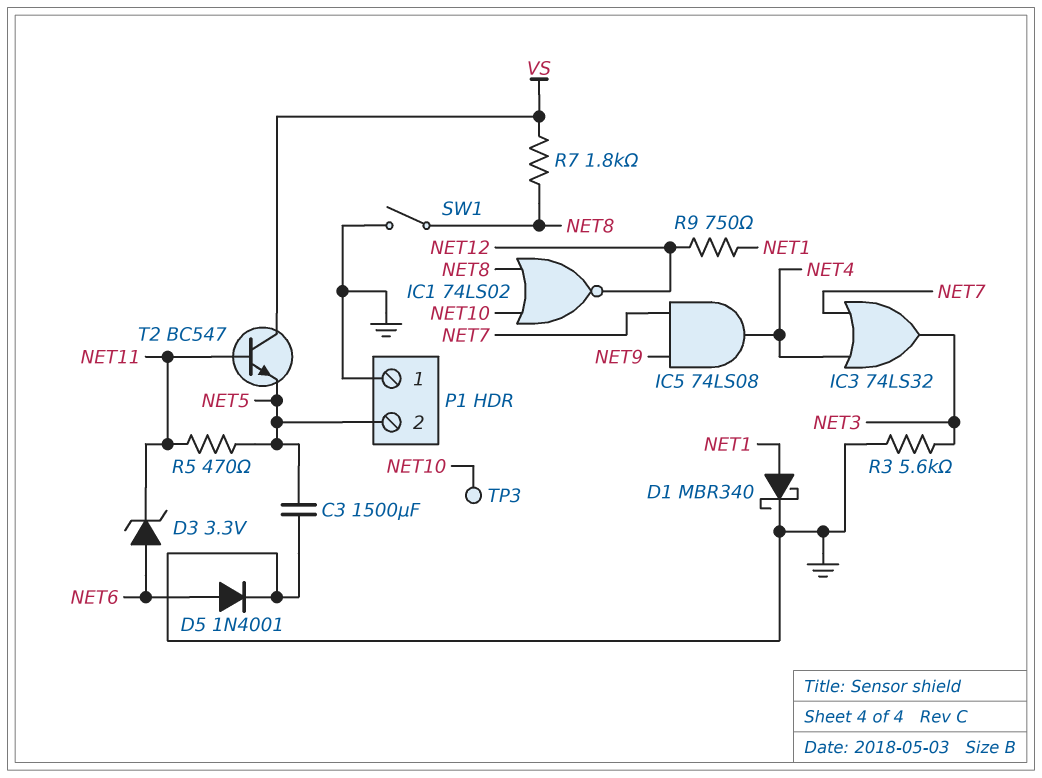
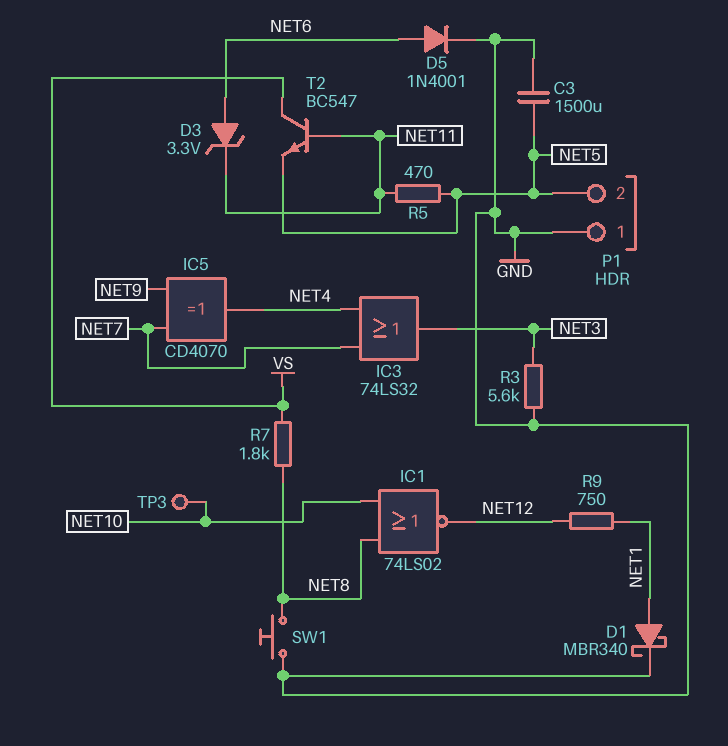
IC5: AND 74LS08 (in NET7, in NET9, out NET4) -> XOR CD4070 (in NET7, in NET9, out NET4)
SW1: switch (GND, NET8) -> button (GND, NET8)

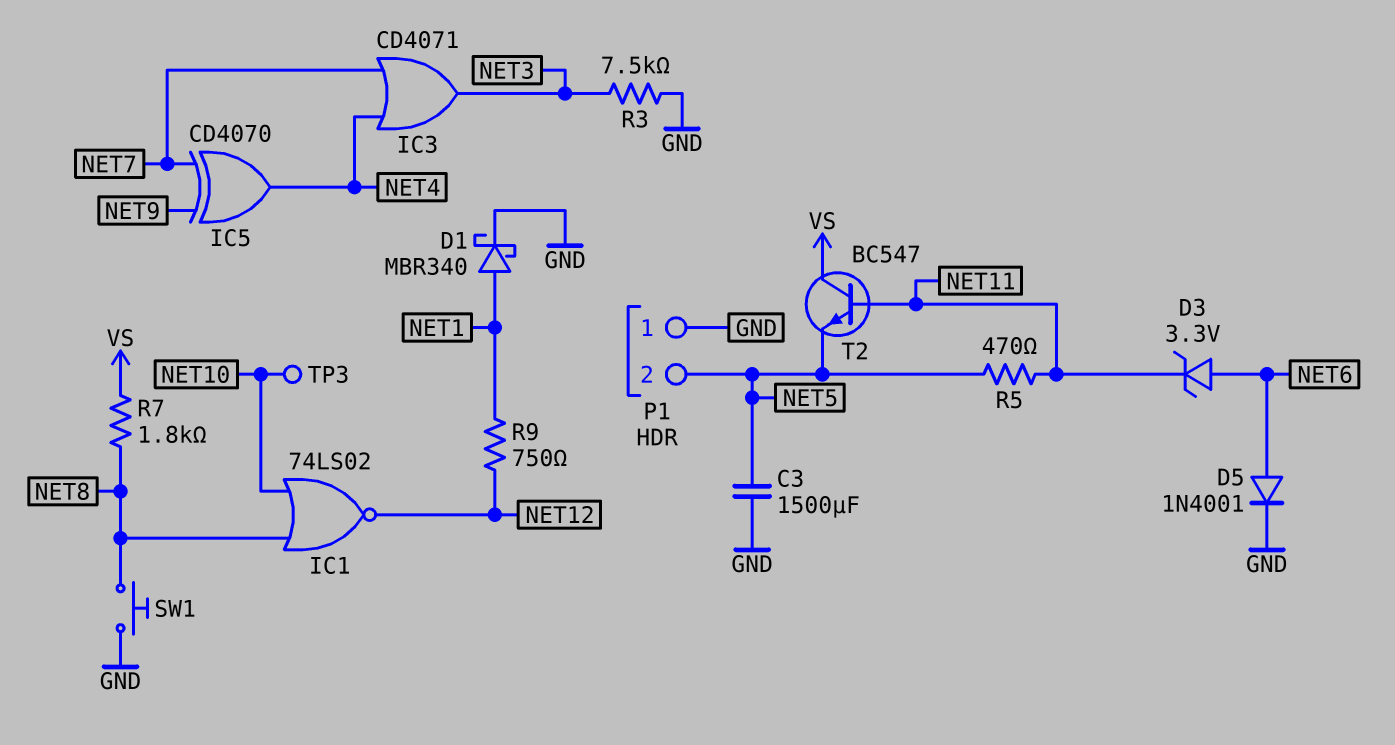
IC3: OR 74LS32 (in NET4, in NET7, out NET3) -> OR CD4071 (in NET4, in NET7, out NET3)
R3: 5.6k (GND, NET3) -> 7.5k (GND, NET3)

